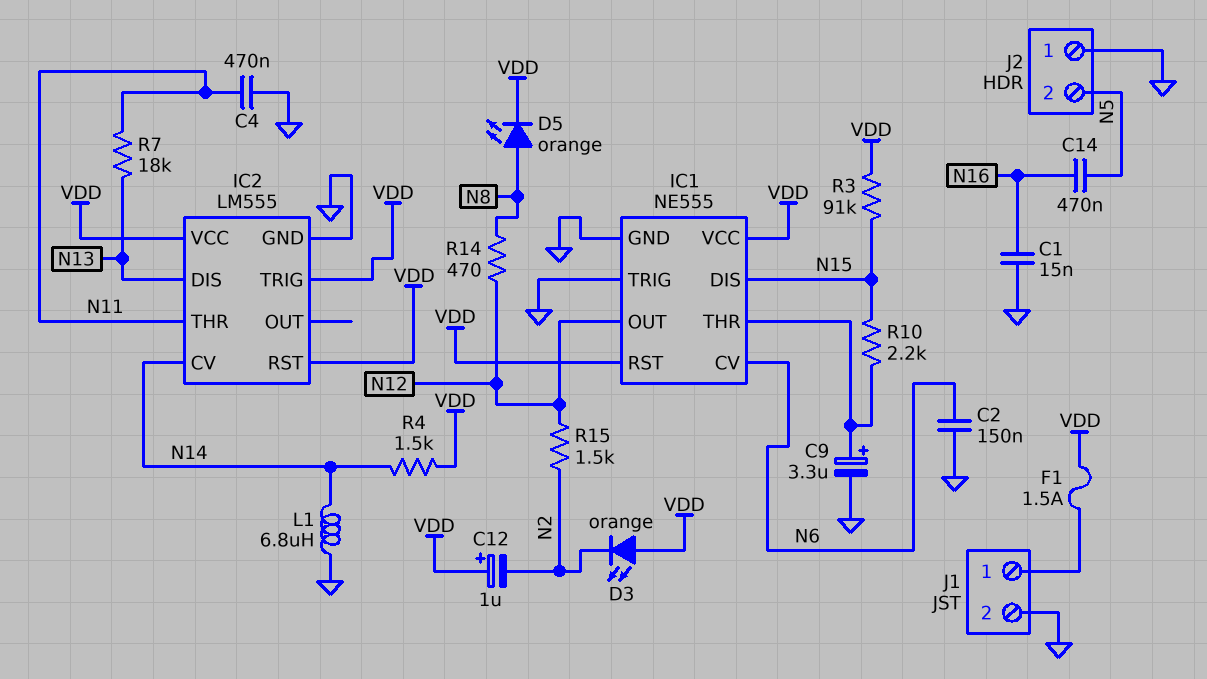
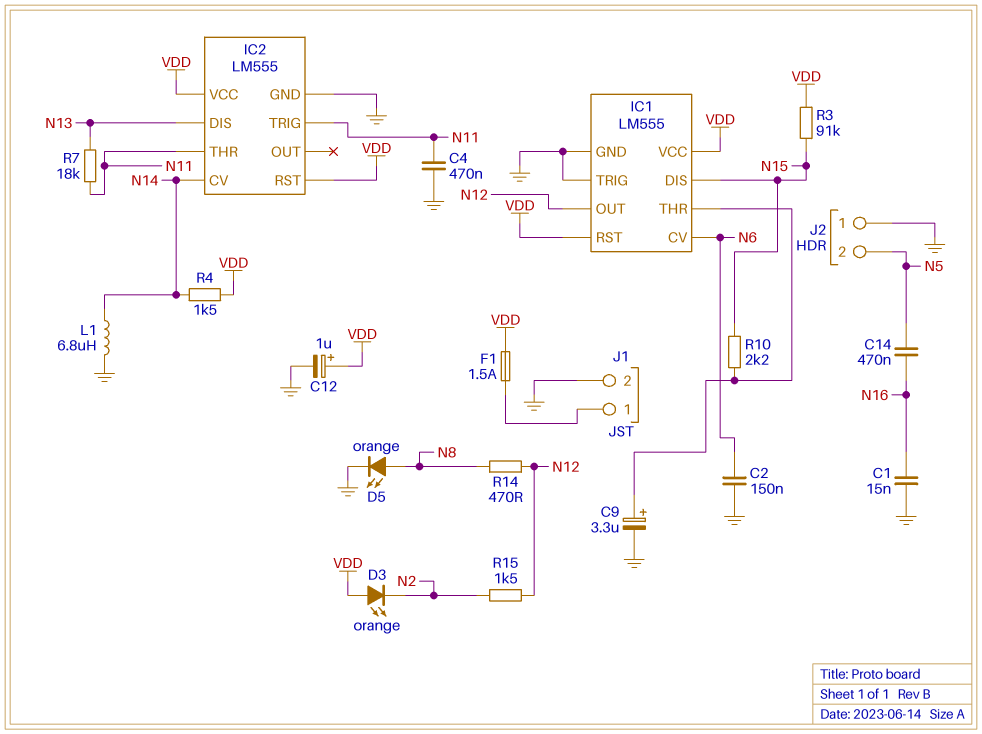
C12: 1uF (plus VDD, minus N2) -> 1uF (plus VDD, minus GND)
D5: LED orange (A N8, K VDD) -> LED orange (A N8, K GND)
IC1: NE555 -> LM555
IC2 pin TRIG: VDD -> N11

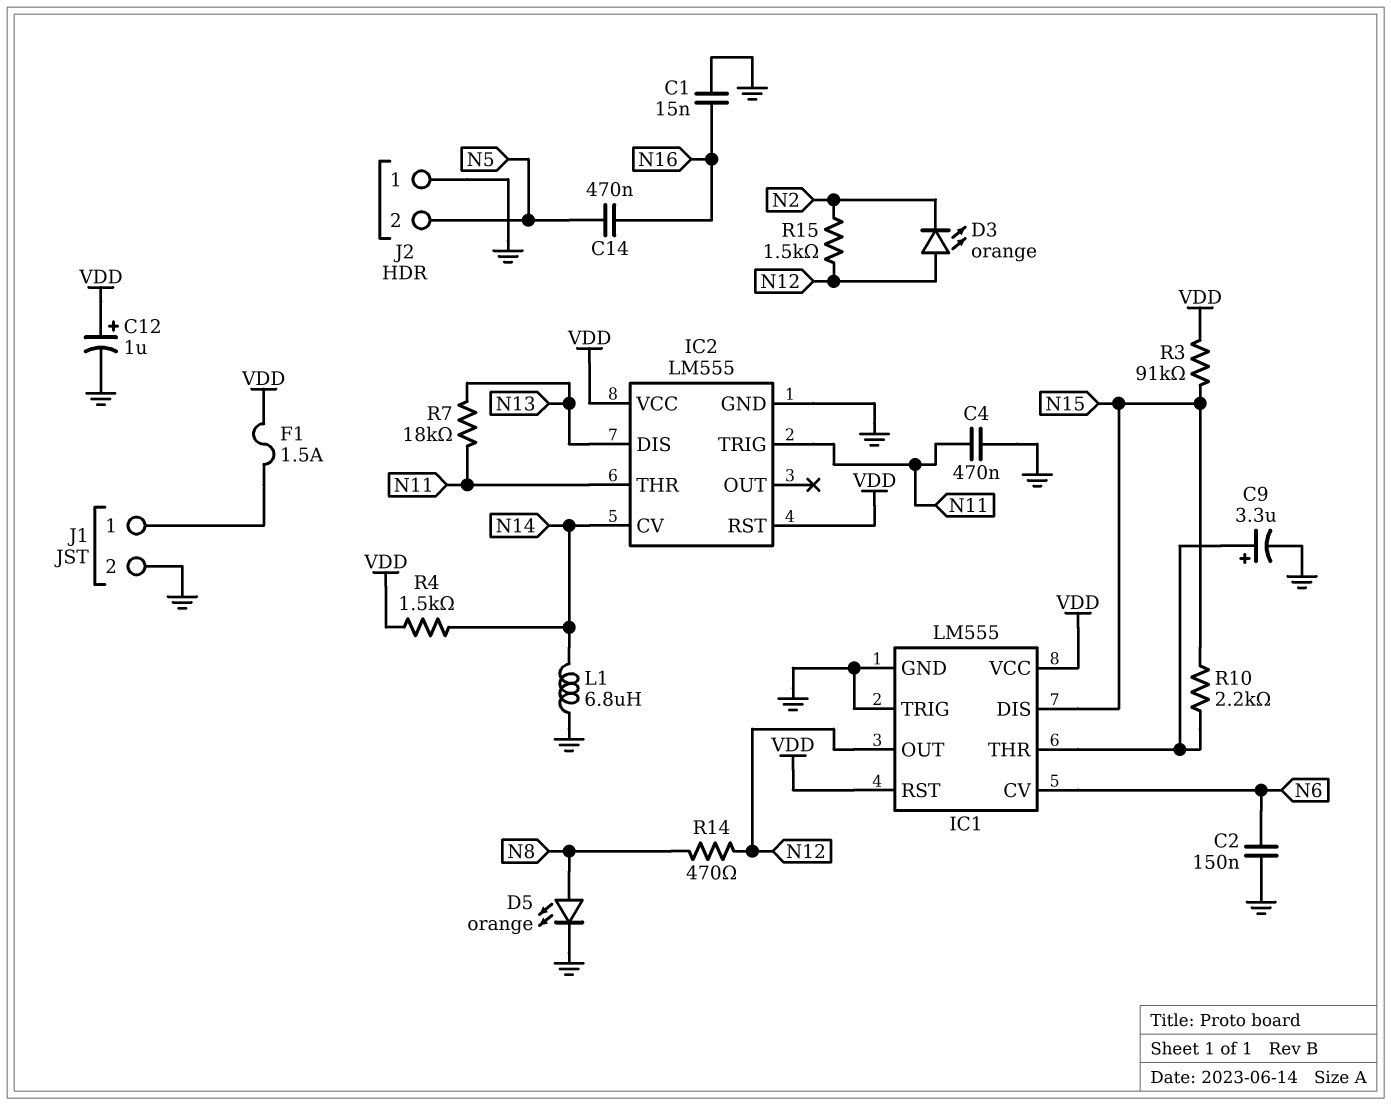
D3: LED orange (A VDD, K N2) -> LED orange (A N12, K N2)

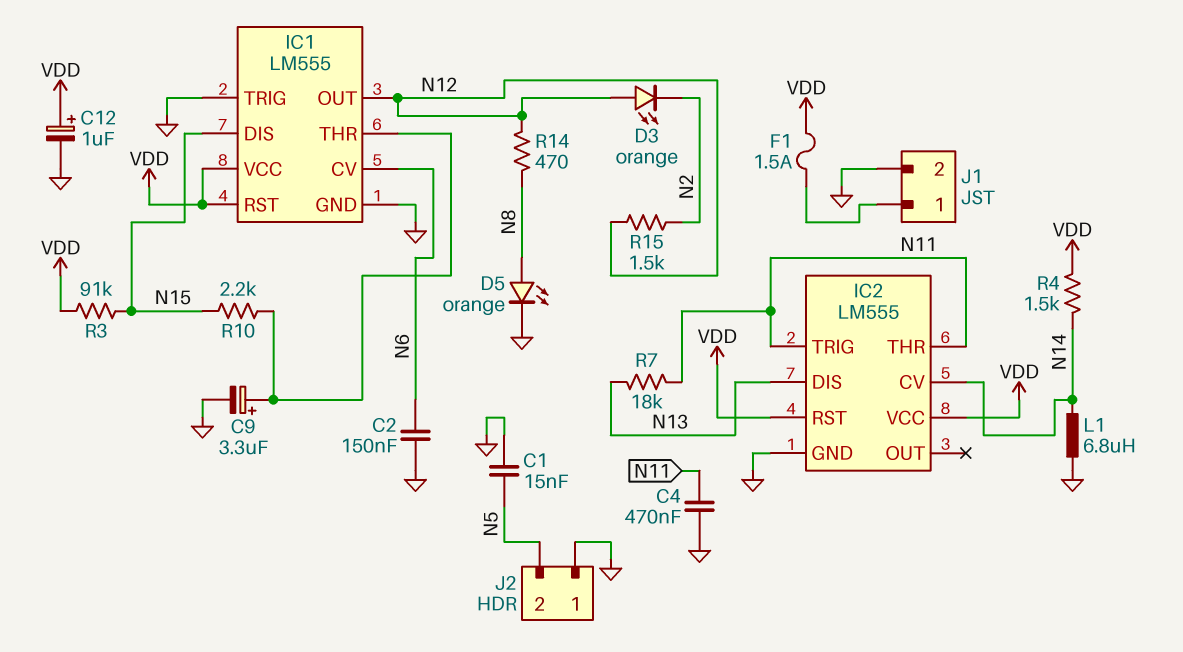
C1: 15nF (GND, N16) -> 15nF (GND, N5)
C14: 470nF (N5, N16) -> none

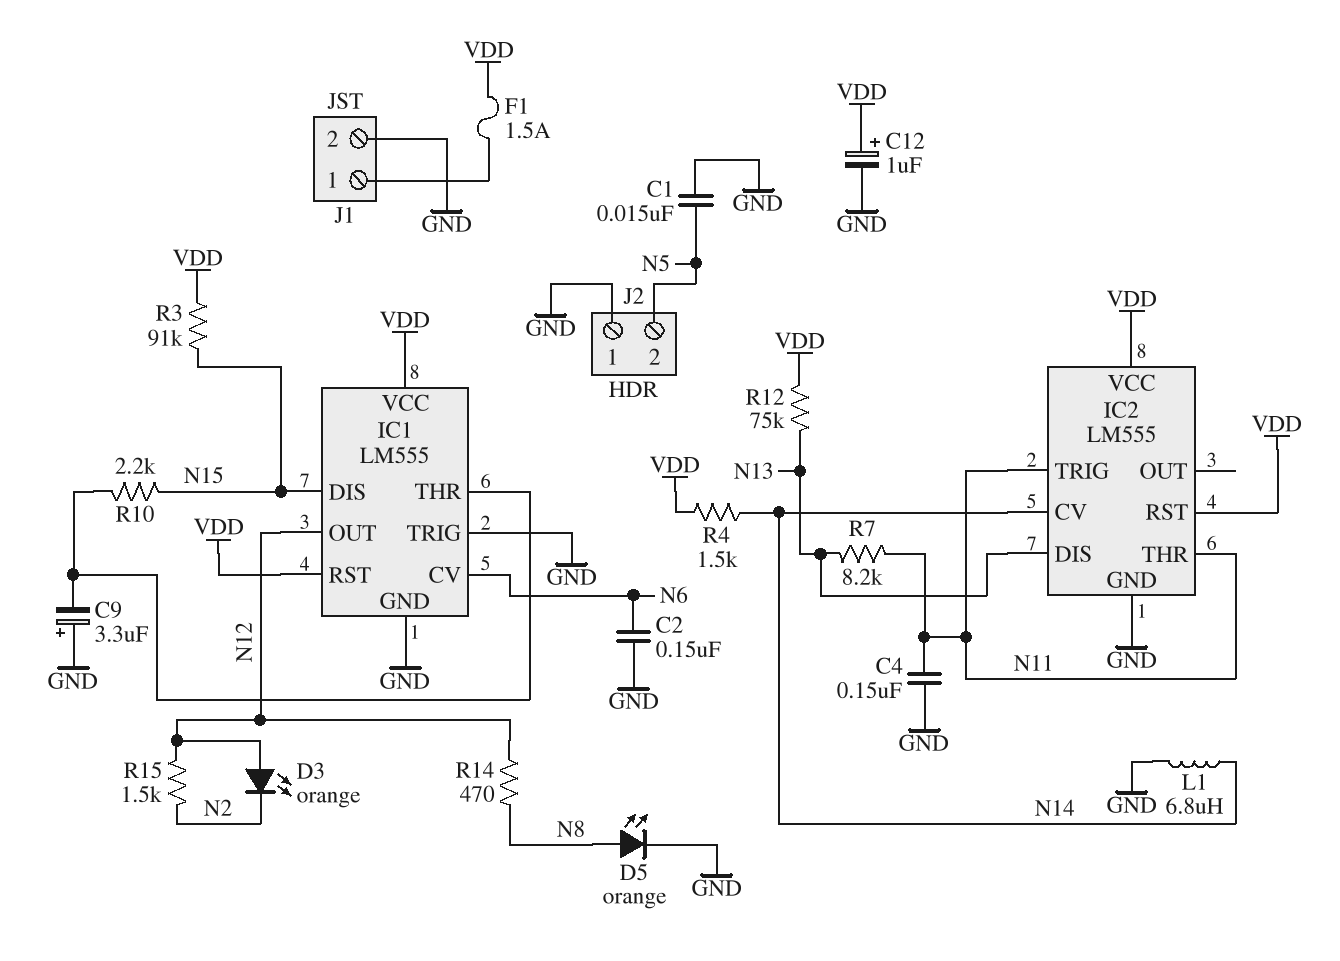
C4: 470nF (GND, N11) -> 150nF (GND, N11)
C9: 3.3uF (plus IC1/THR, minus GND) -> 3.3uF (plus GND, minus IC1/THR)
R7: 18k (N11, N13) -> 8.2k (N11, N13)
R12: none -> 75k (N13, VDD)

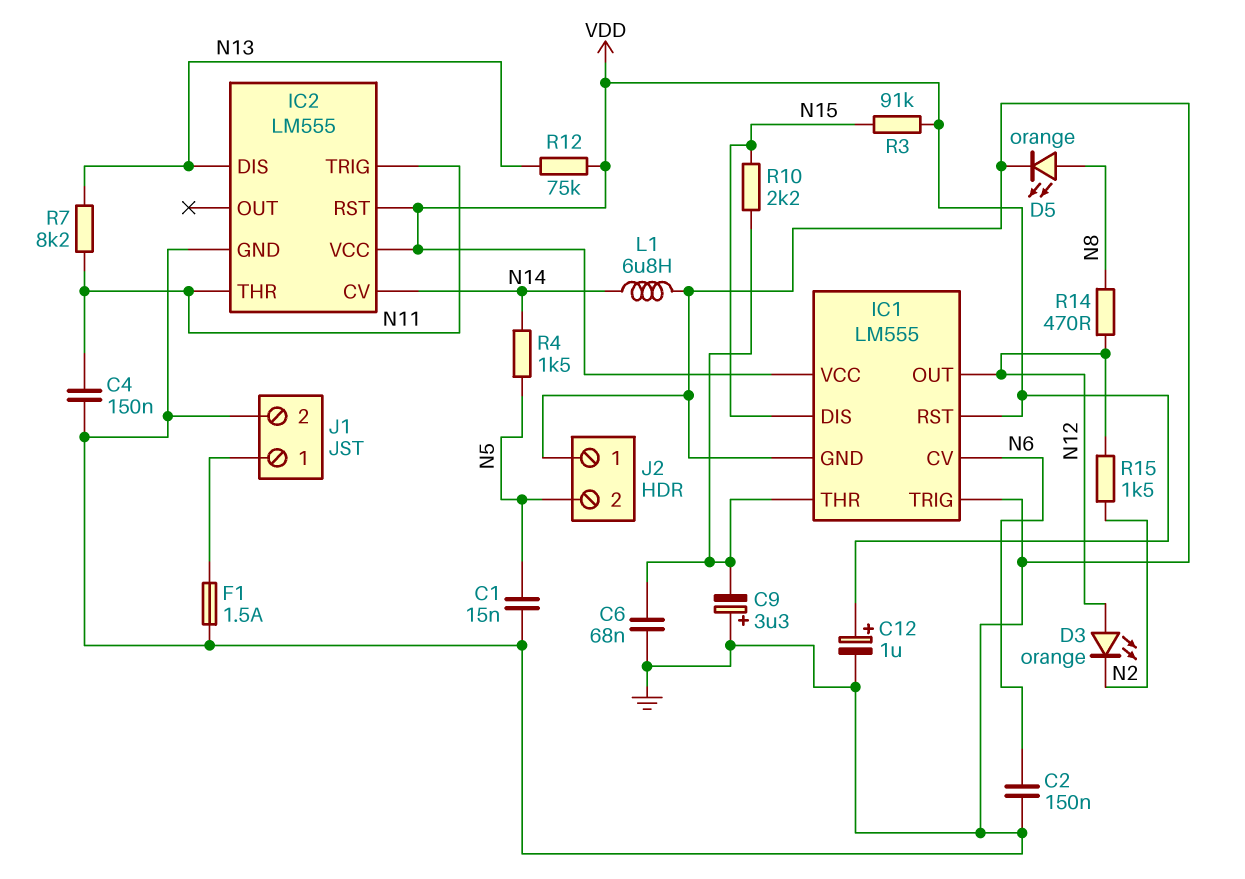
C6: none -> 68nF (GND, IC1/THR)
F1: 1.5A (J1/1, VDD) -> 1.5A (GND, J1/1)
R4: 1.5k (N14, VDD) -> 1.5k (N5, N14)

